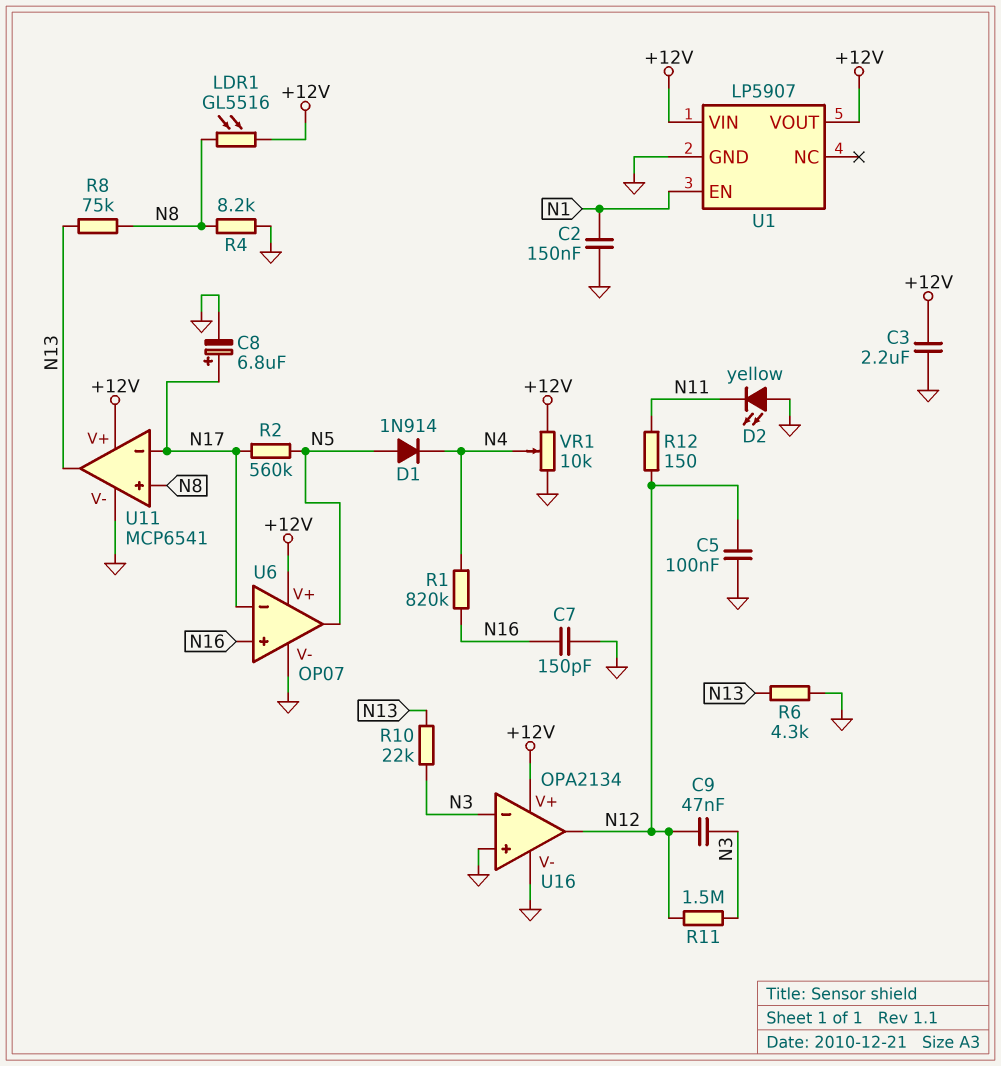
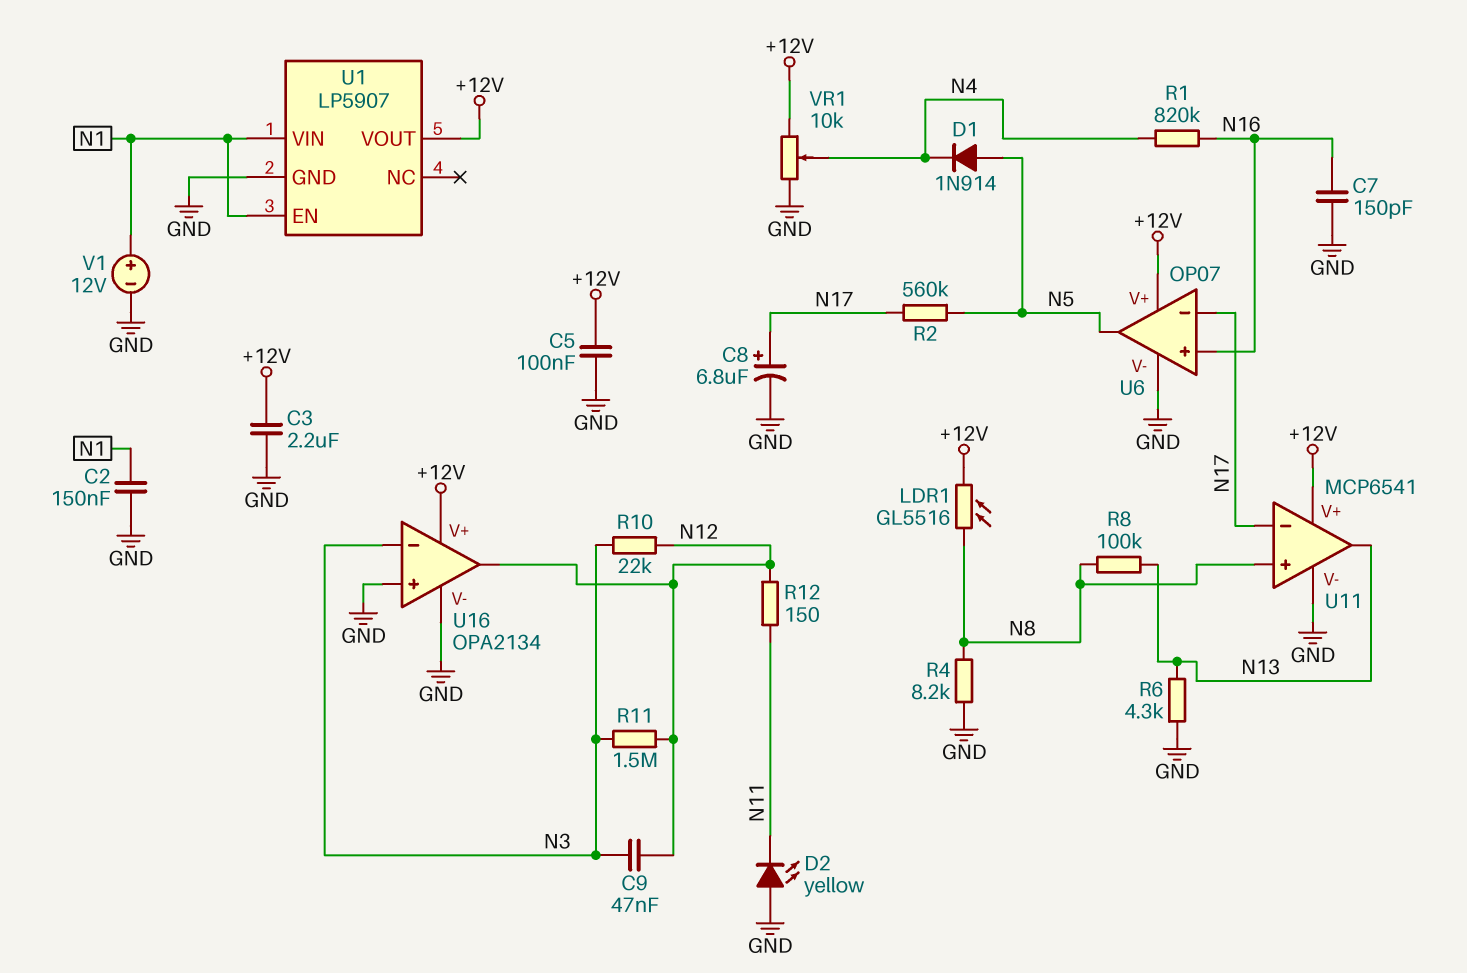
C5: 100nF (GND, N12) -> 100nF (+12V, GND)
R8: 75k (N8, N13) -> 100k (N8, N13)
R10: 22k (N3, N13) -> 22k (N3, N12)
U1 pin VIN: +12V -> N1
V1: none -> 12V (plus N1, minus GND)

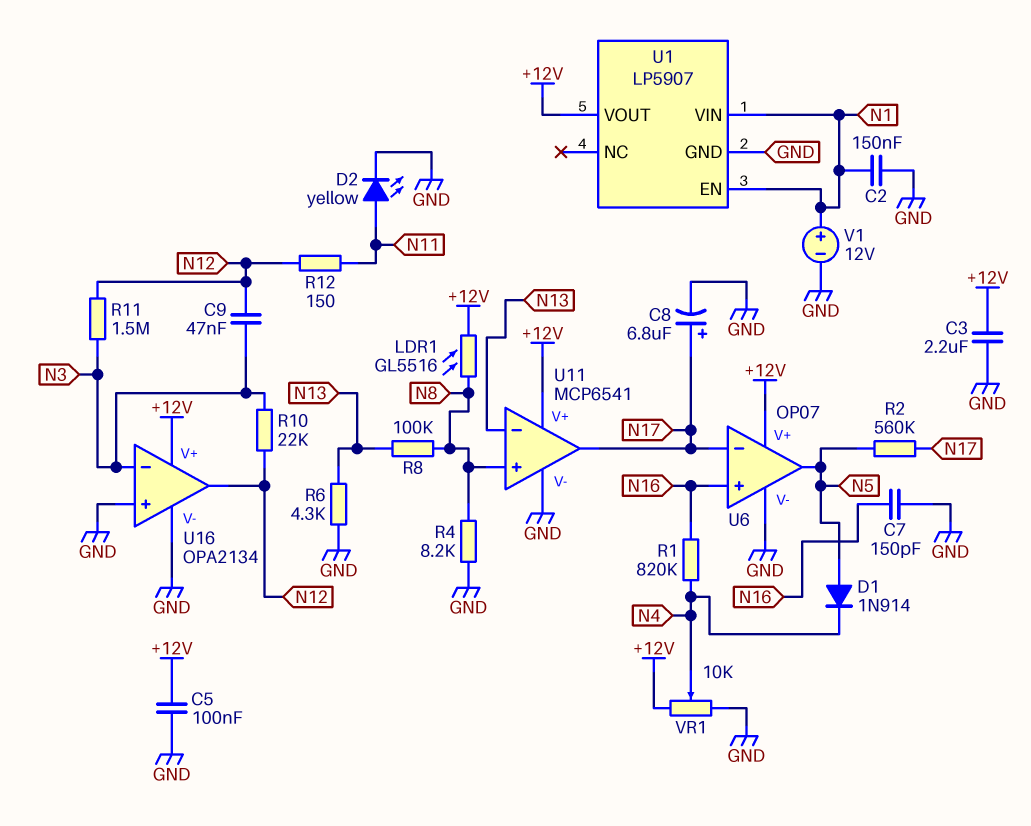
D2: LED yellow (A GND, K N11) -> LED yellow (A N11, K GND)
U11 pin in-: N17 -> N13
U11 pin out: N13 -> N17

